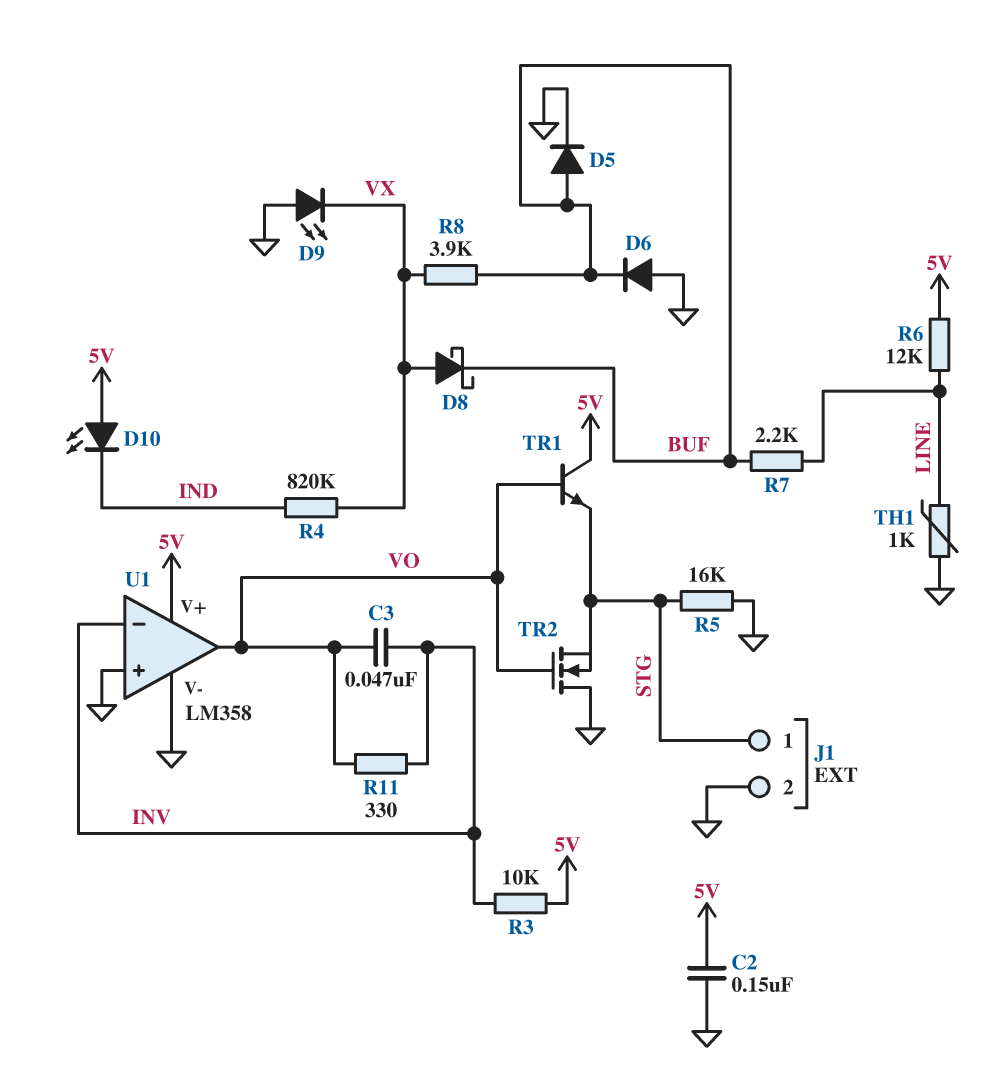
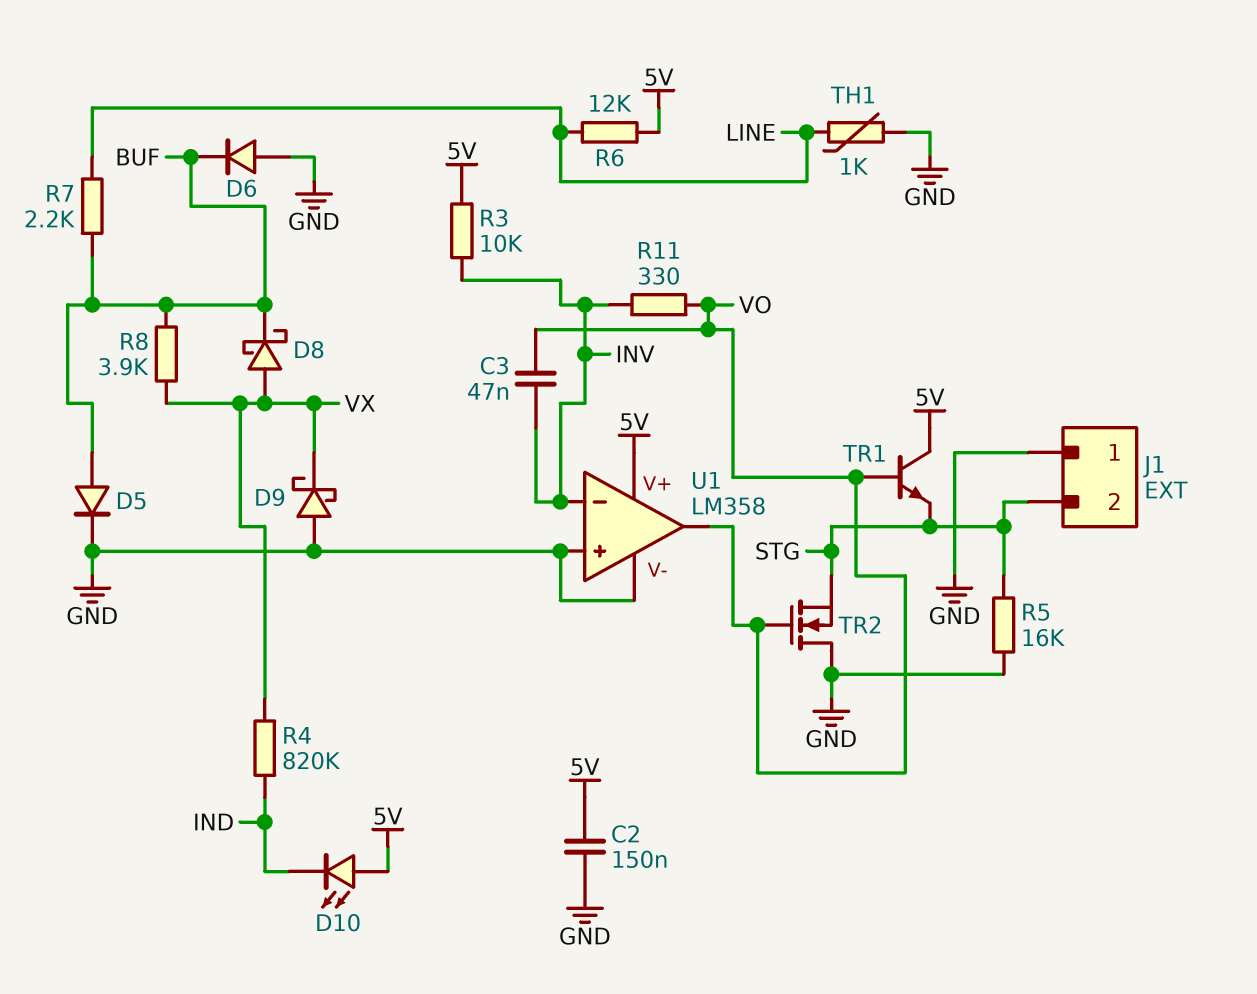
D9: LED (A GND, K VX) -> schottky (A GND, K VX)
J1 pin 1: STG -> GND
J1 pin 2: GND -> STG

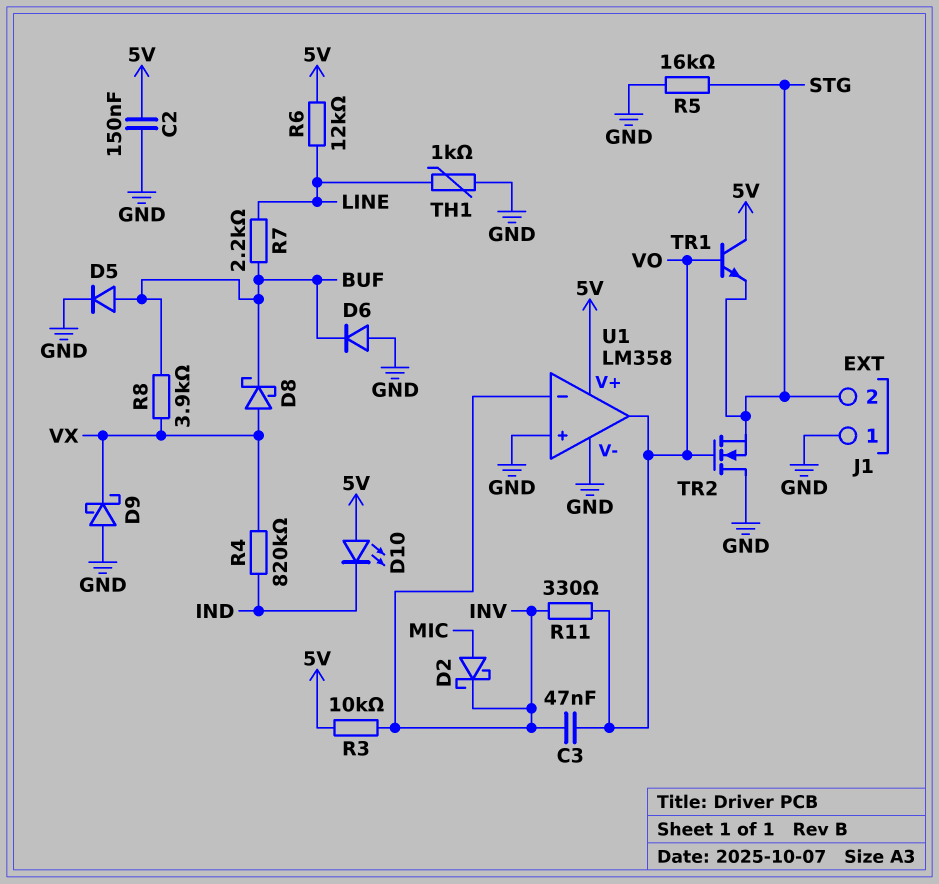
D2: none -> schottky (A MIC, K INV)

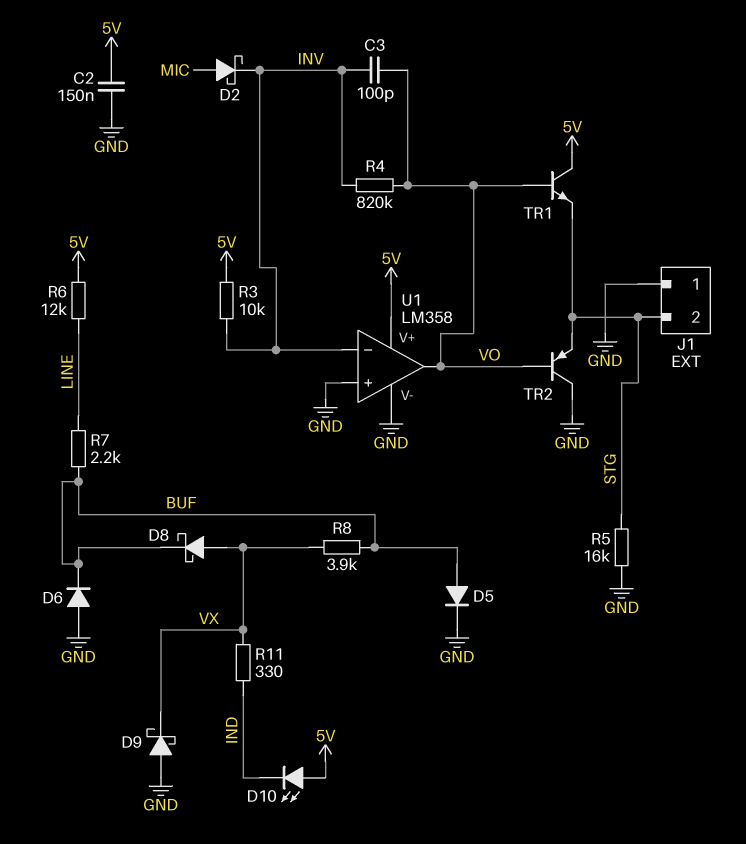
C3: 47nF (INV, VO) -> 100pF (INV, VO)
R4: 820k (IND, VX) -> 820k (INV, VO)
R11: 330 (INV, VO) -> 330 (IND, VX)
TH1: 1k (GND, LINE) -> none
TR2: NMOS (G VO, D GND, S STG) -> PNP (B VO, C GND, E STG)

